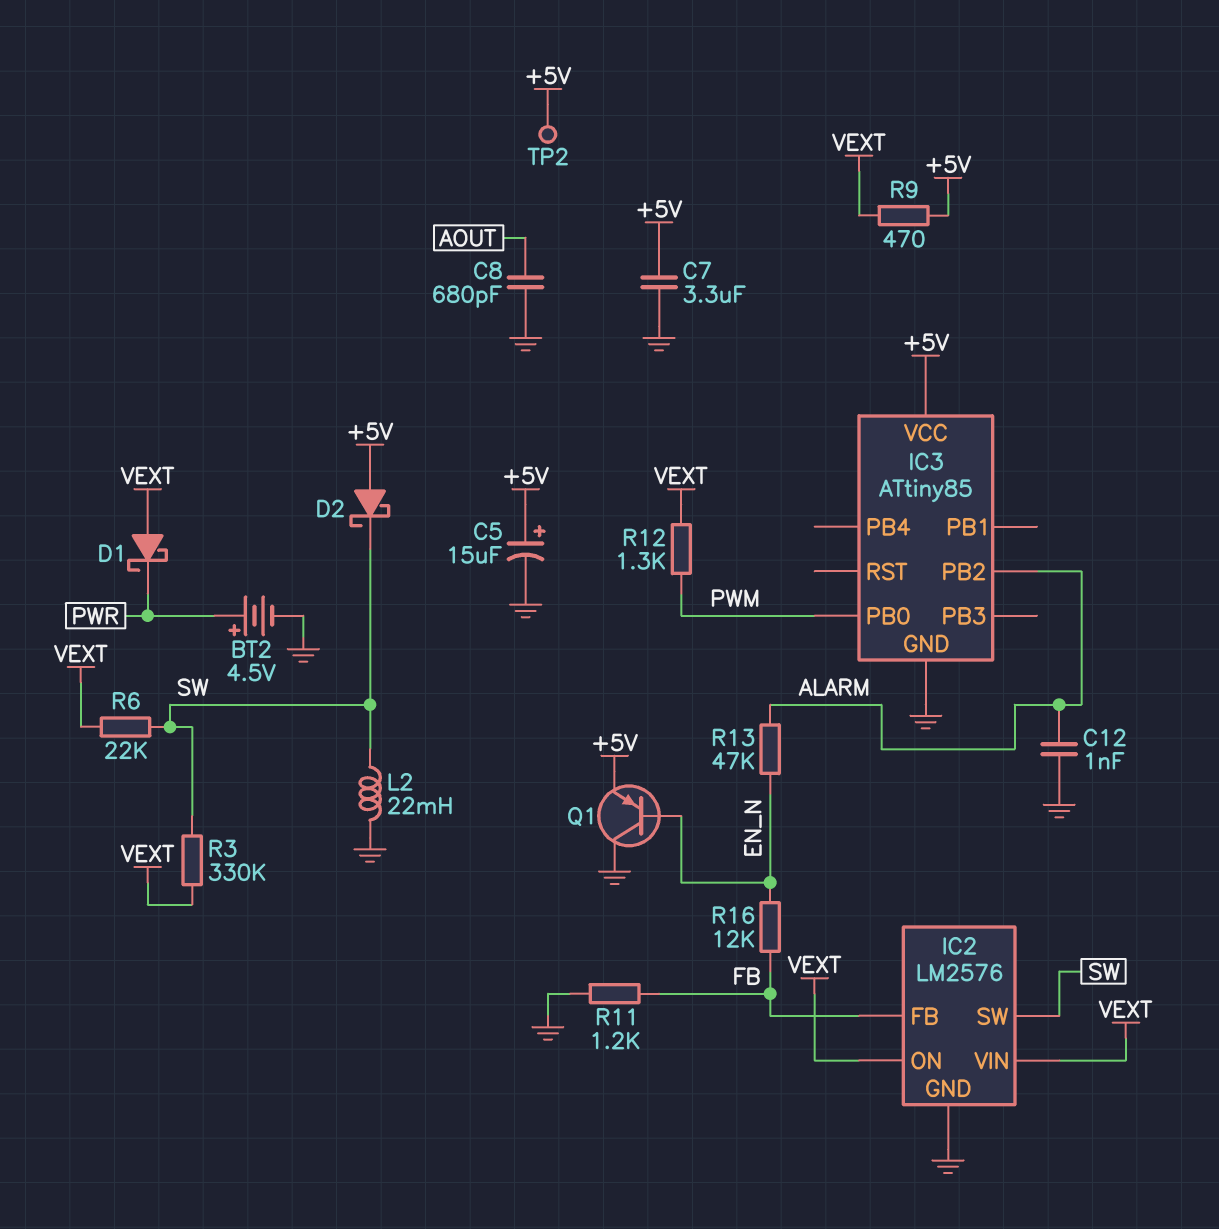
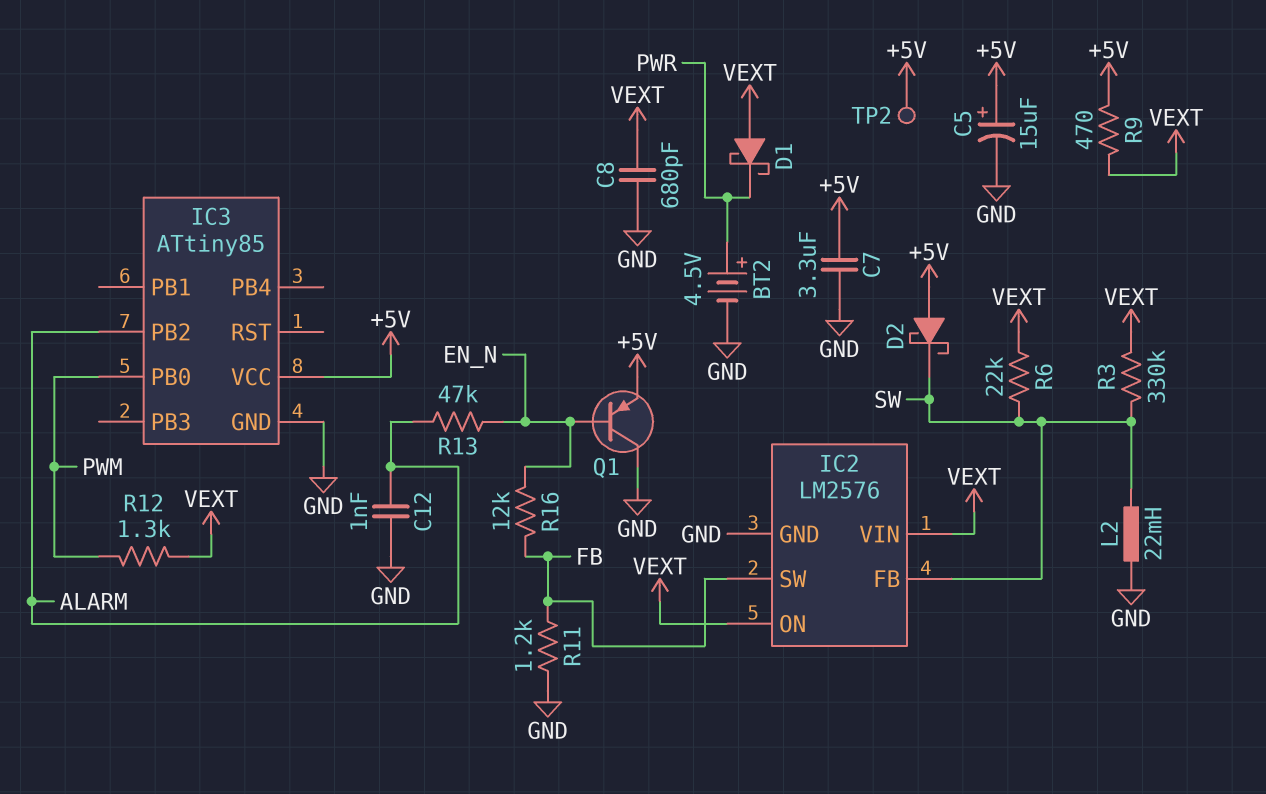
C8: 680pF (AOUT, GND) -> 680pF (GND, VEXT)
IC2 pin FB: FB -> SW
IC2 pin SW: SW -> FB

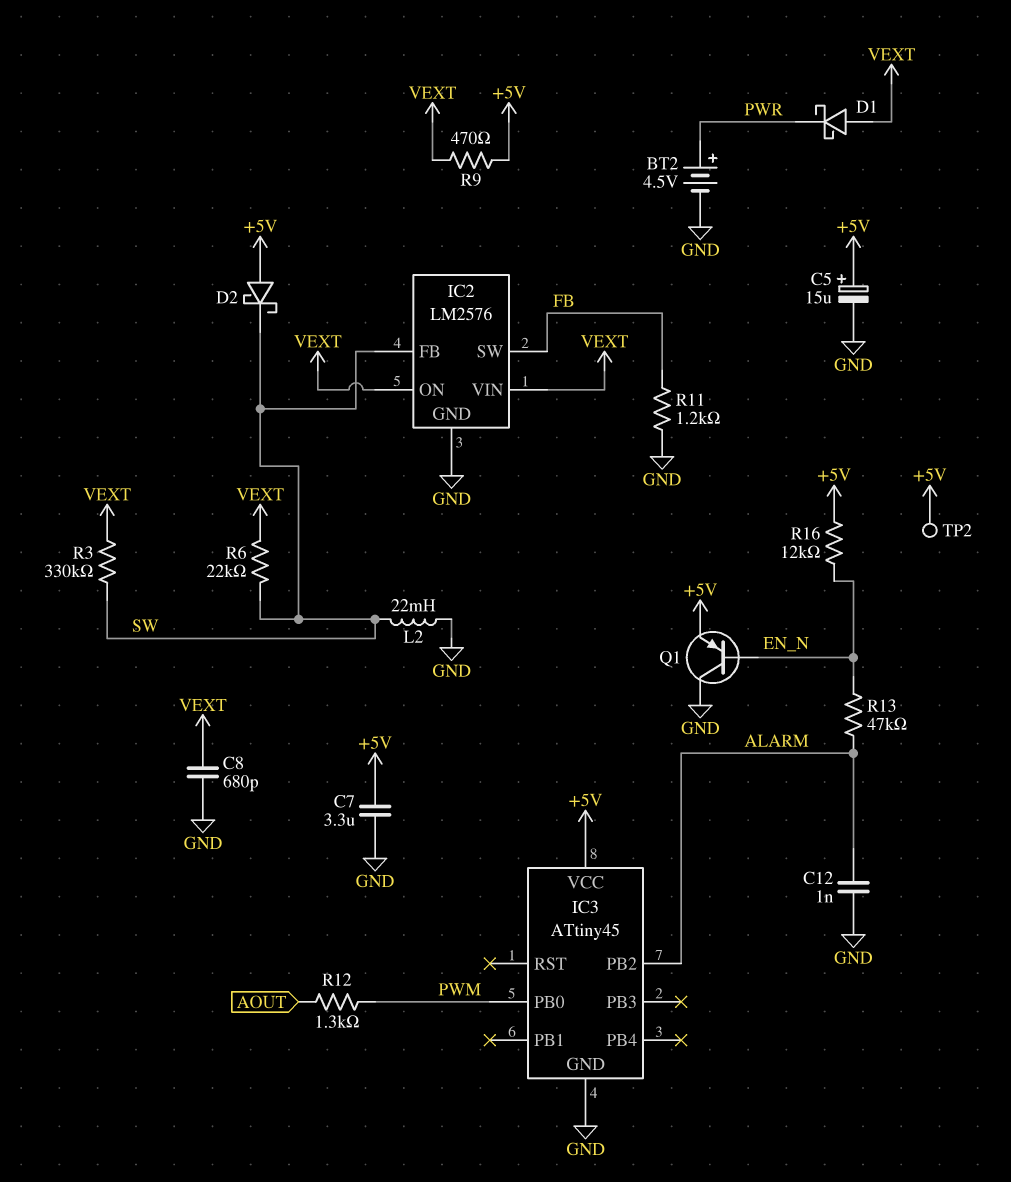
IC3: ATtiny85 -> ATtiny45
R12: 1.3k (PWM, VEXT) -> 1.3k (AOUT, PWM)
R16: 12k (EN_N, FB) -> 12k (+5V, EN_N)

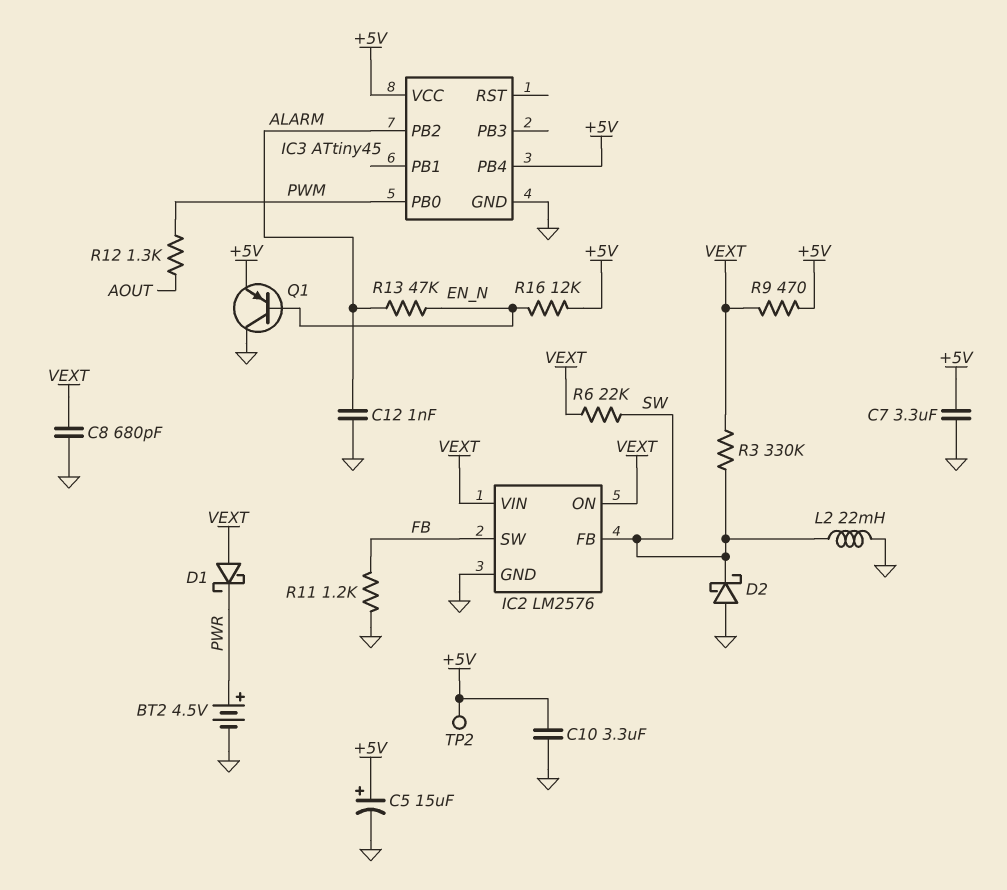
C10: none -> 3.3uF (+5V, GND)
D2: schottky (A +5V, K SW) -> schottky (A GND, K SW)
IC3 pin PB4: none -> +5V

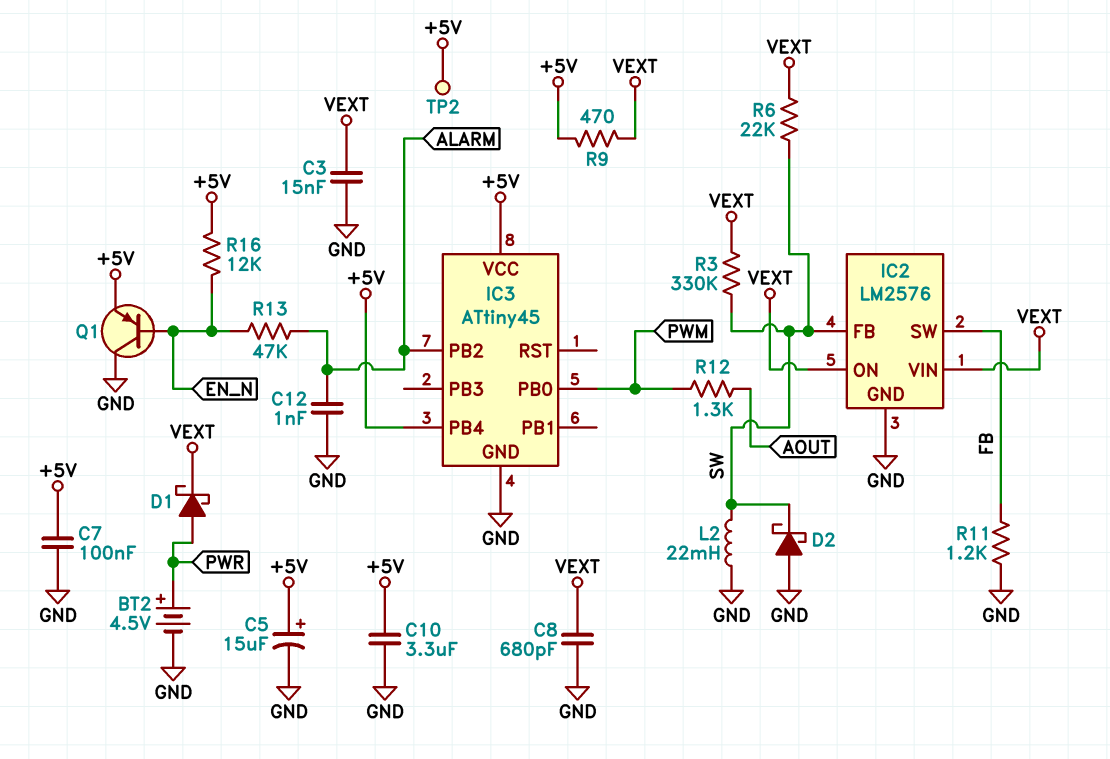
C3: none -> 15nF (GND, VEXT)
C7: 3.3uF (+5V, GND) -> 100nF (+5V, GND)
D1: schottky (A VEXT, K PWR) -> schottky (A PWR, K VEXT)

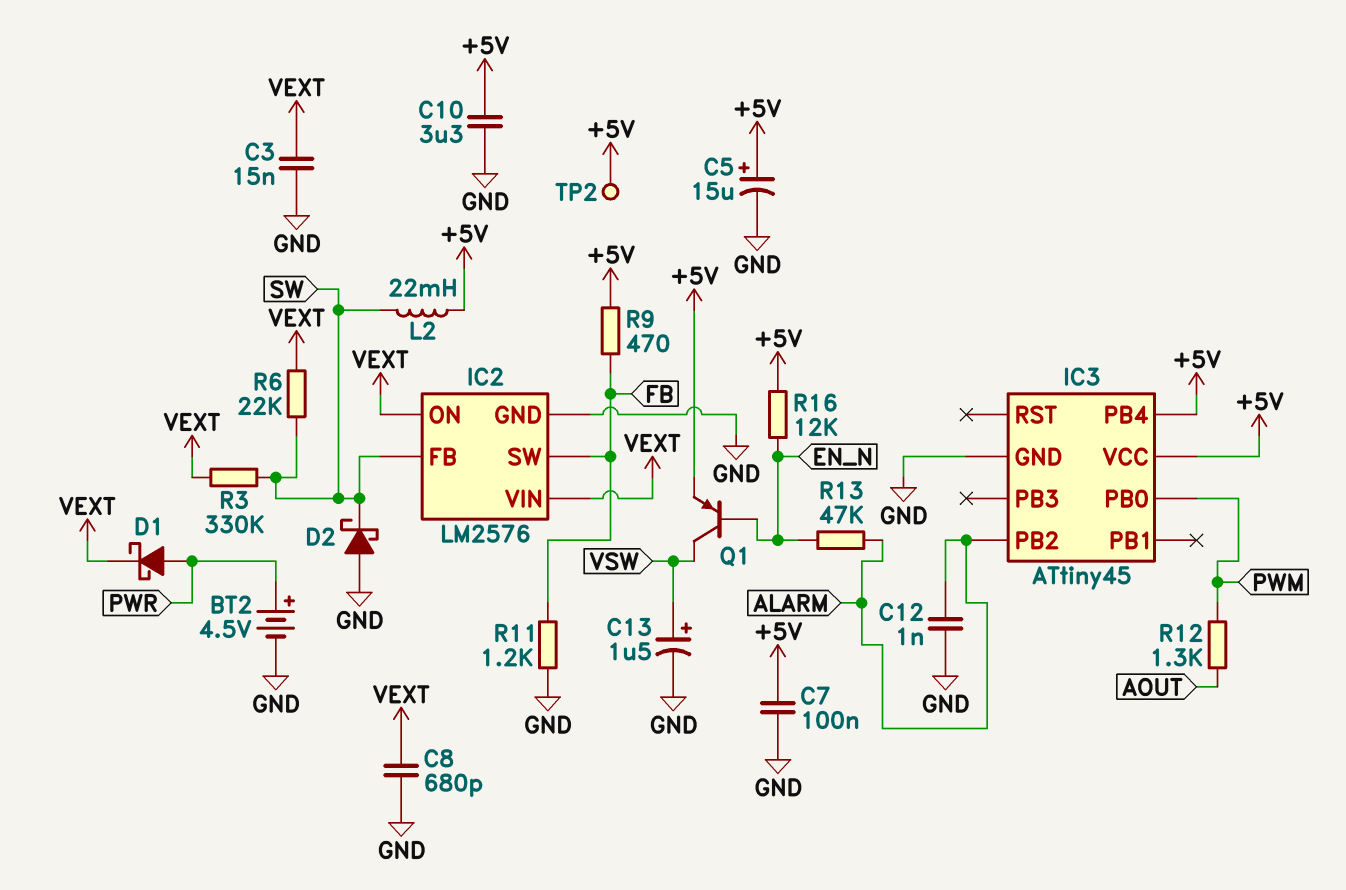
C13: none -> 1.5uF (plus VSW, minus GND)
L2: 22mH (GND, SW) -> 22mH (+5V, SW)
Q1: PNP (B EN_N, C GND, E +5V) -> PNP (B EN_N, C VSW, E +5V)
R9: 470 (+5V, VEXT) -> 470 (+5V, FB)

